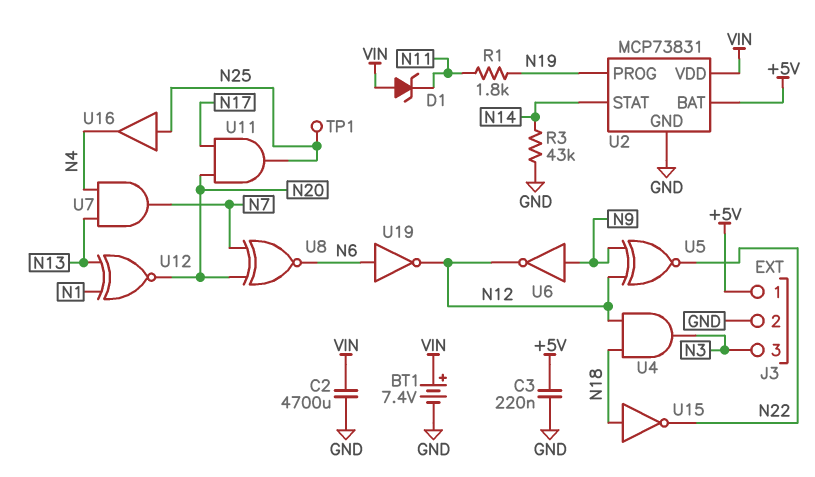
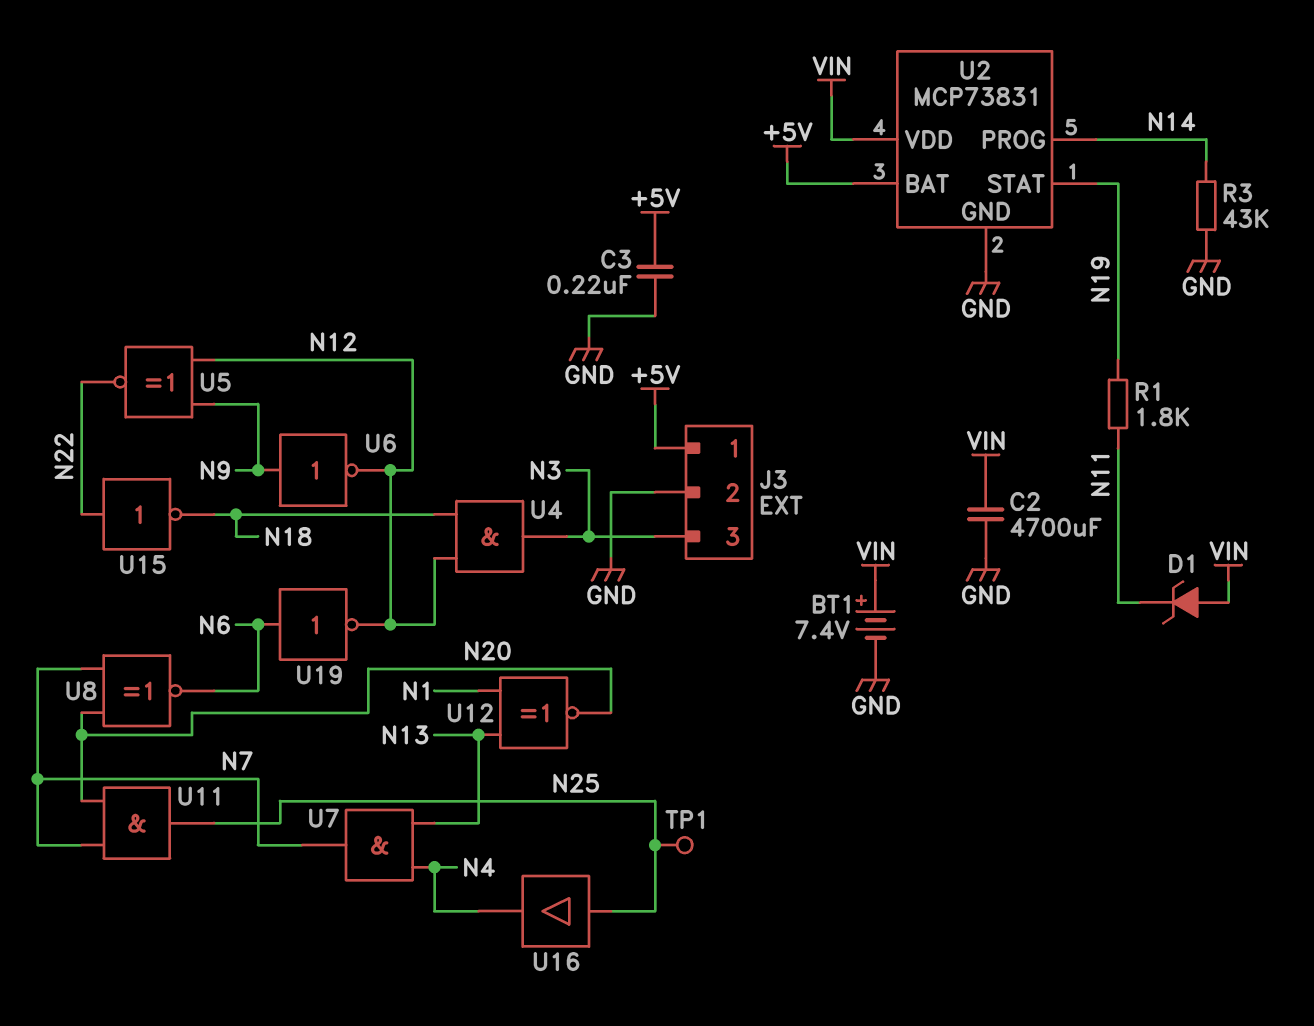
U2 pin PROG: N19 -> N14
U2 pin STAT: N14 -> N19
U11: AND (in N17, in N20, out N25) -> AND (in N7, in N20, out N25)
U15: NOT (in N18, out N22) -> NOT (in N22, out N18)

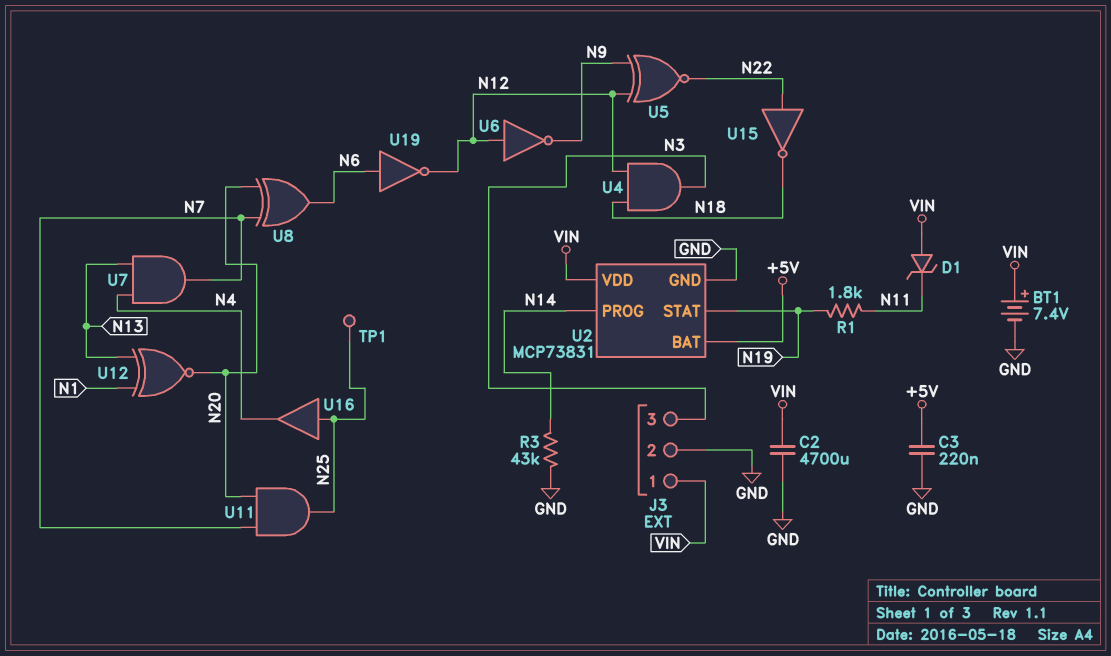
J3 pin 1: +5V -> VIN
U6: NOT (in N9, out N12) -> NOT (in N12, out N9)
U8: XNOR (in N7, in N20, out N6) -> XOR (in N7, in N20, out N6)

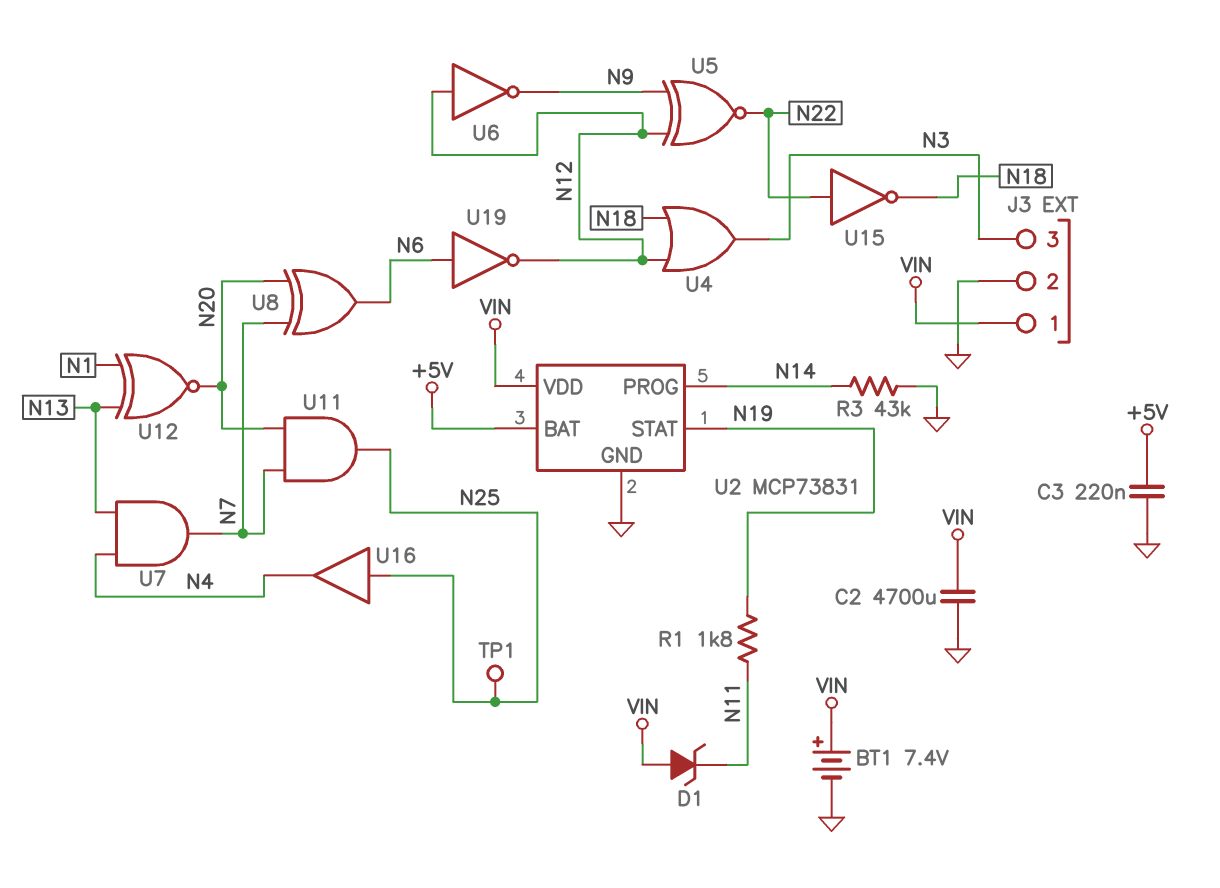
U4: AND (in N12, in N18, out N3) -> OR (in N12, in N18, out N3)

